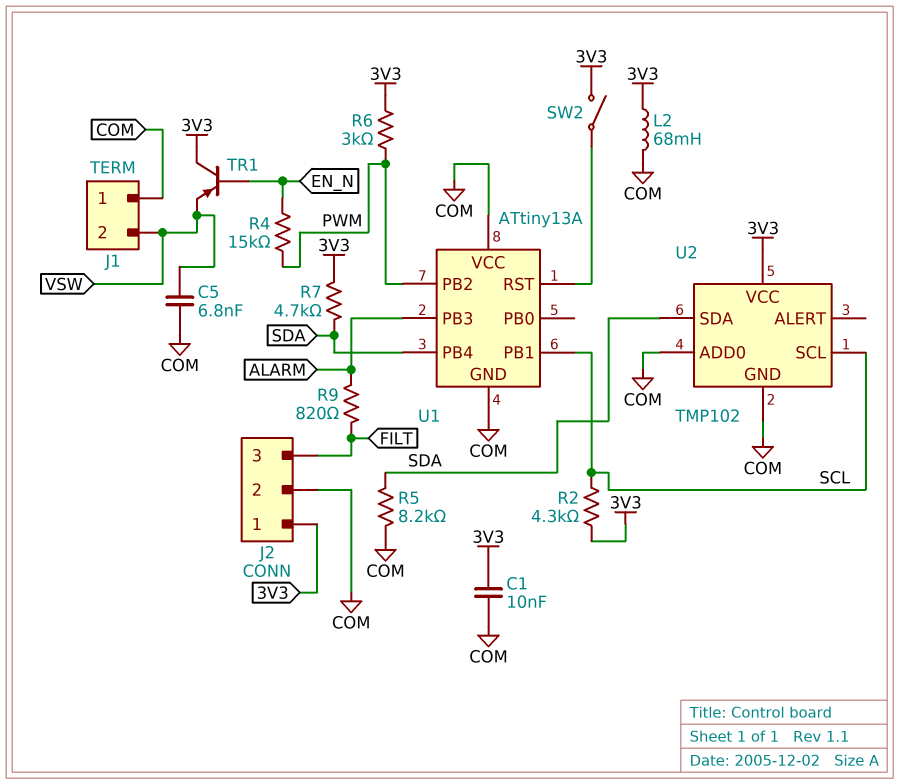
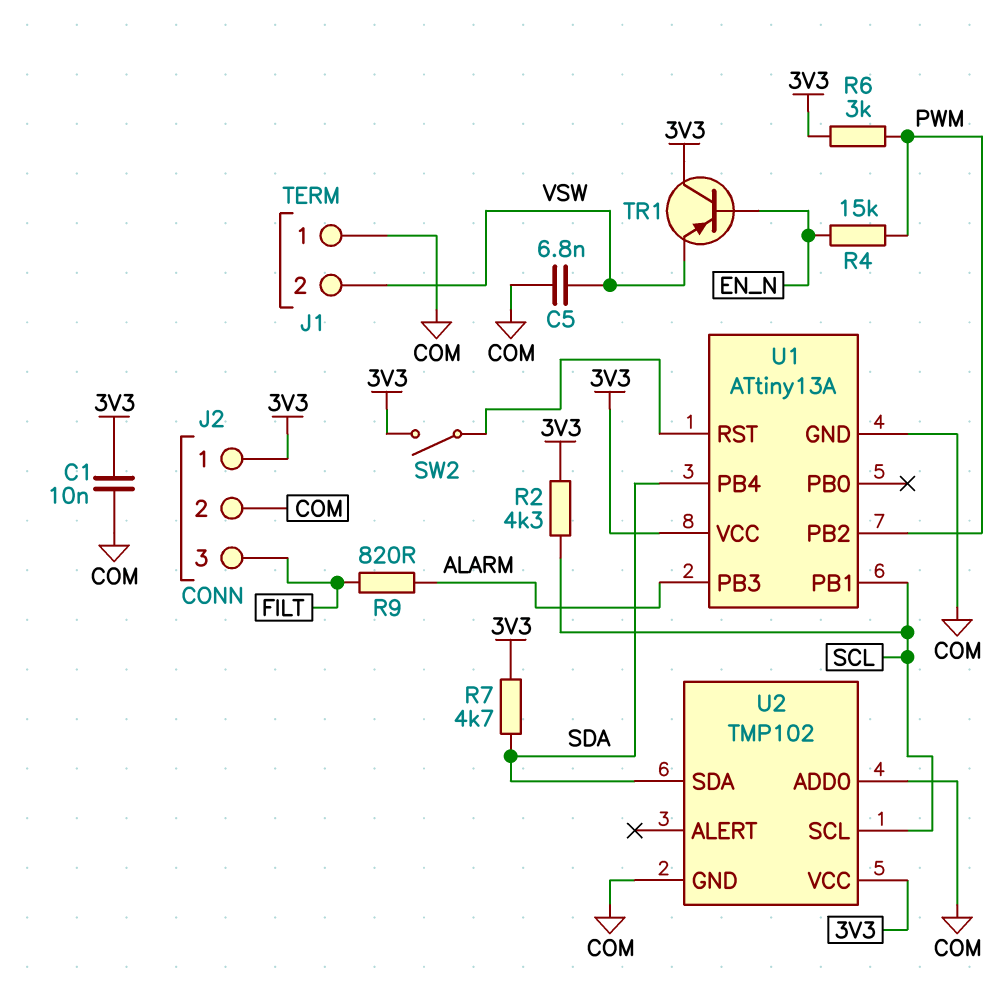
L2: 68mH (3V3, COM) -> none
R5: 8.2k (COM, SDA) -> none
U1 pin VCC: COM -> 3V3

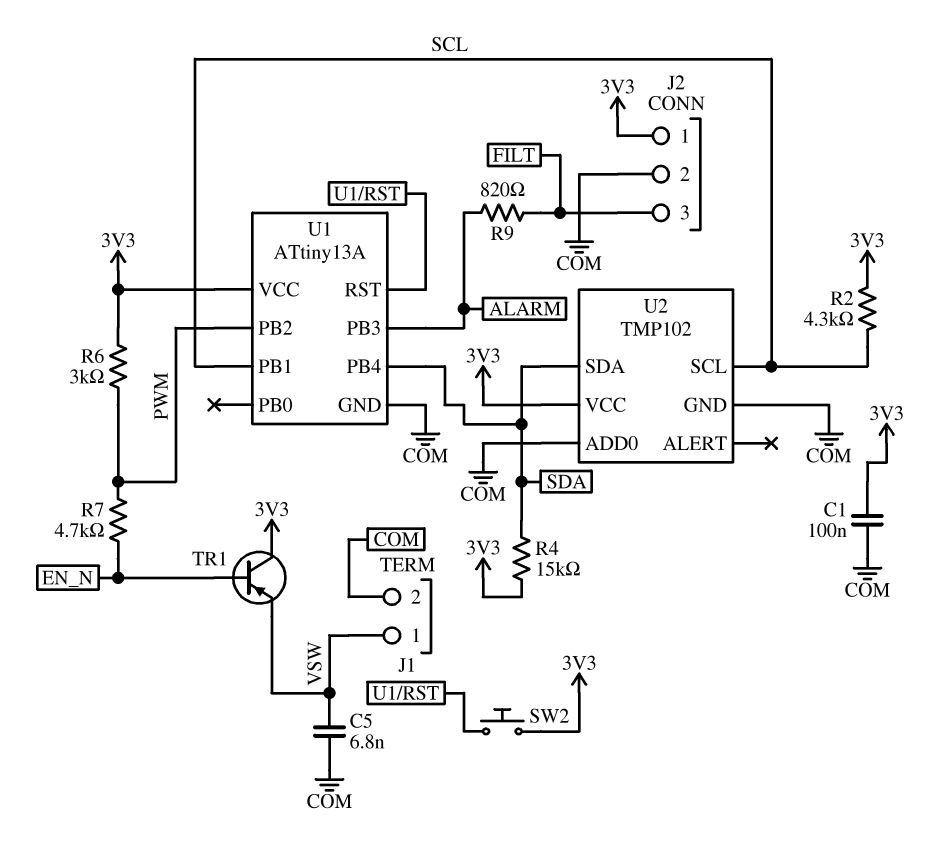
C1: 10nF (3V3, COM) -> 100nF (3V3, COM)
J1 pin 1: COM -> VSW
J1 pin 2: VSW -> COM
R4: 15k (EN_N, PWM) -> 15k (3V3, SDA)
R7: 4.7k (3V3, SDA) -> 4.7k (EN_N, PWM)
SW2: switch (3V3, U1/RST) -> button (3V3, U1/RST)

